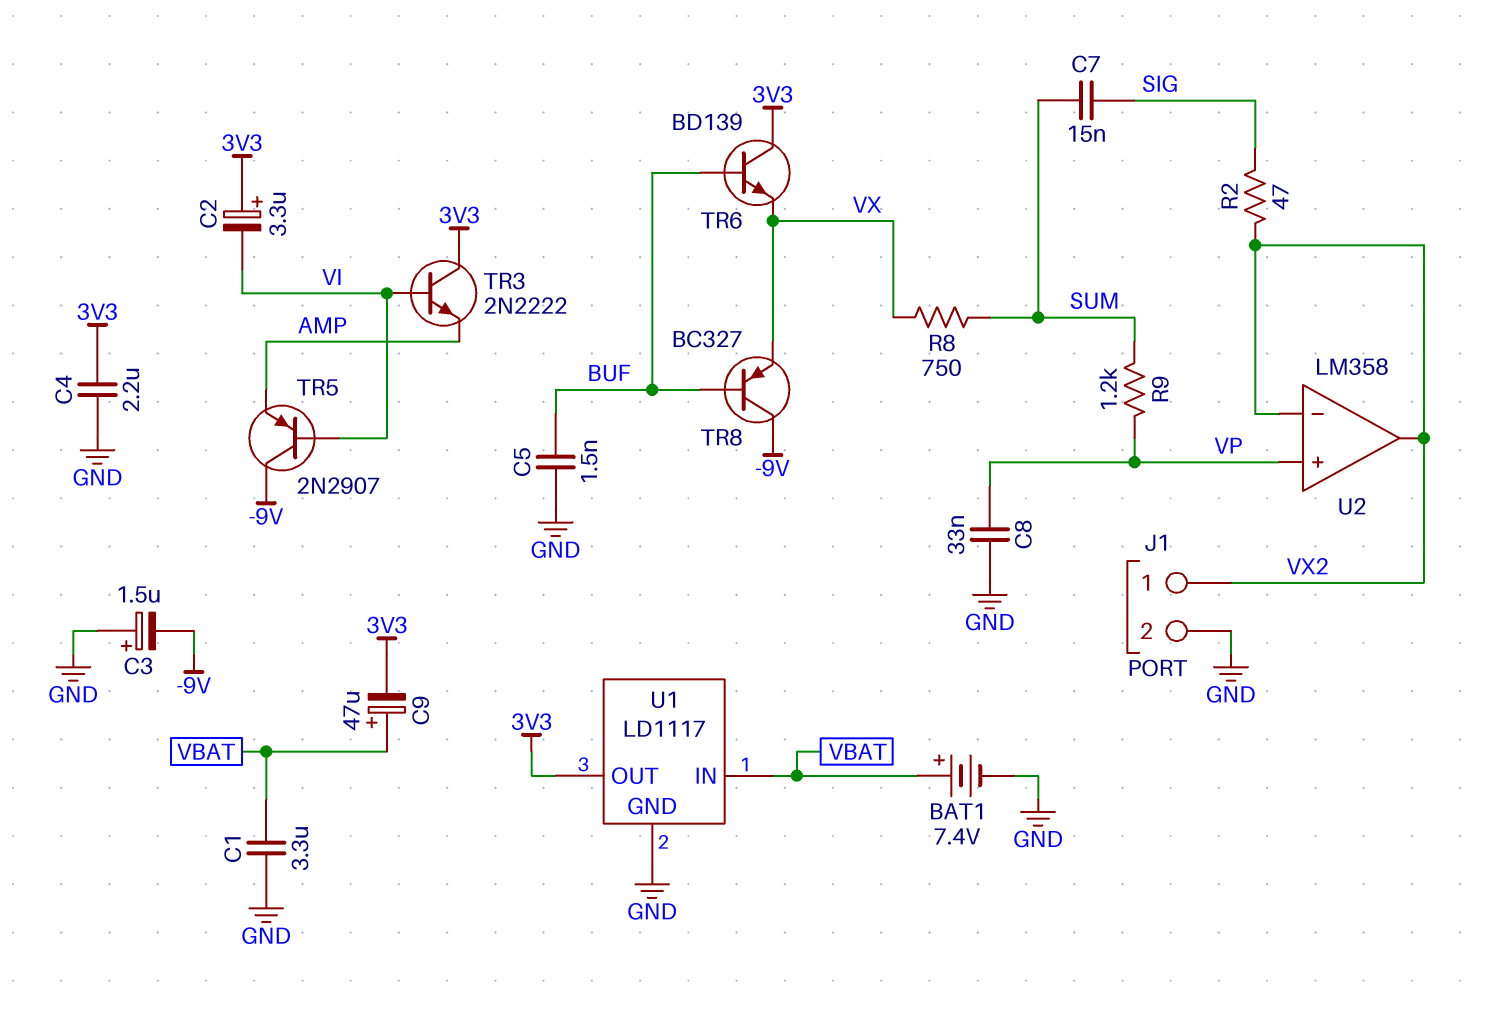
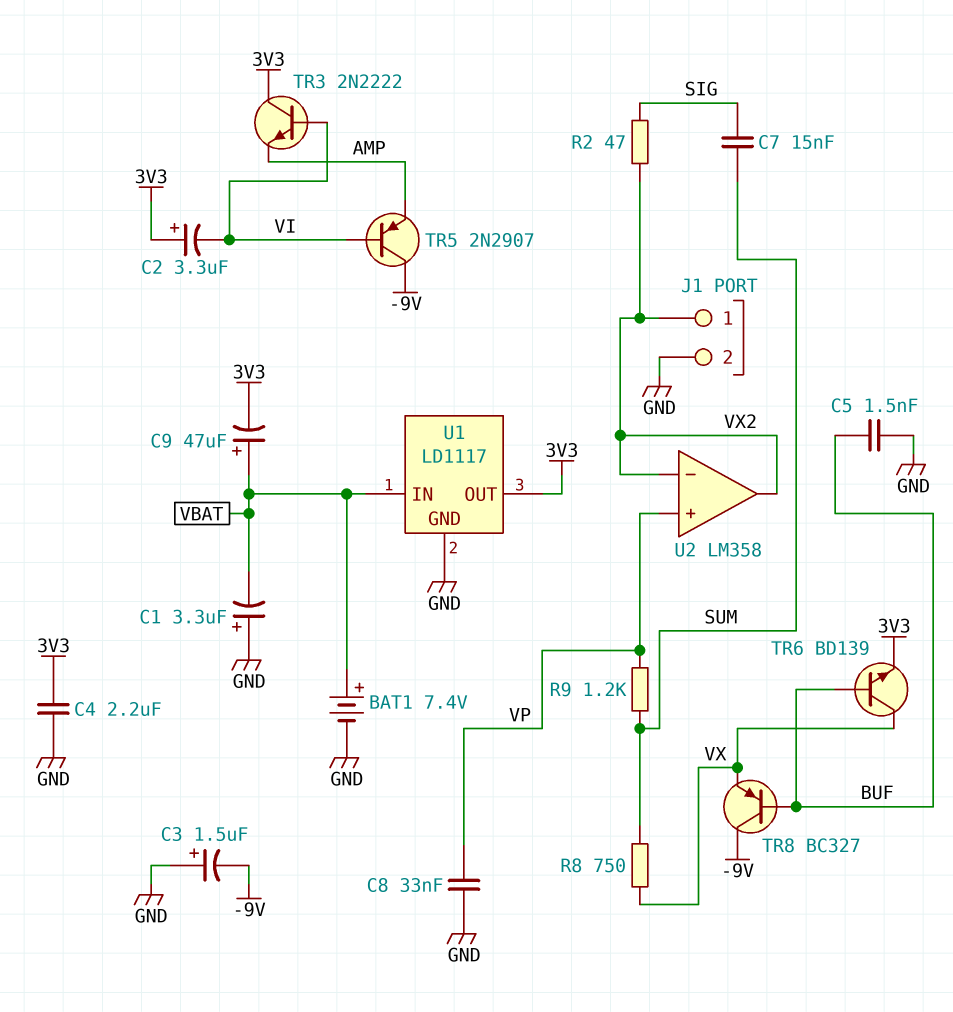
C1: 3.3uF (GND, VBAT) -> 3.3uF (plus GND, minus VBAT)
TR6: NPN BD139 (B BUF, C 3V3, E VX) -> NPN BD139 (B BUF, C VX, E 3V3)

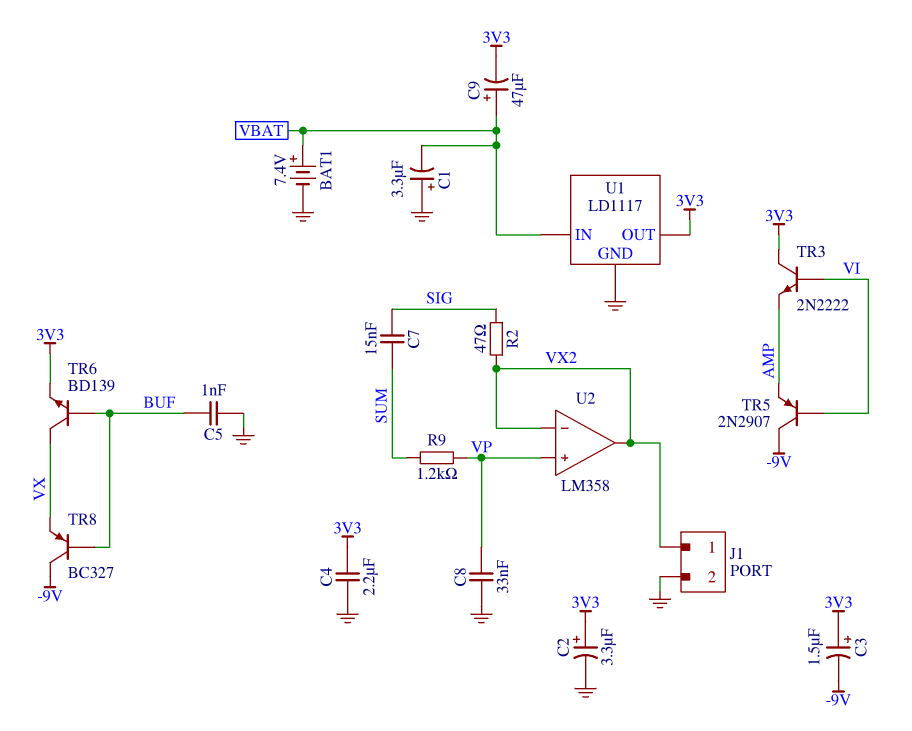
C2: 3.3uF (plus 3V3, minus VI) -> 3.3uF (plus 3V3, minus GND)
C3: 1.5uF (plus GND, minus -9V) -> 1.5uF (plus 3V3, minus -9V)
C5: 1.5nF (BUF, GND) -> 1nF (BUF, GND)
R8: 750 (SUM, VX) -> none

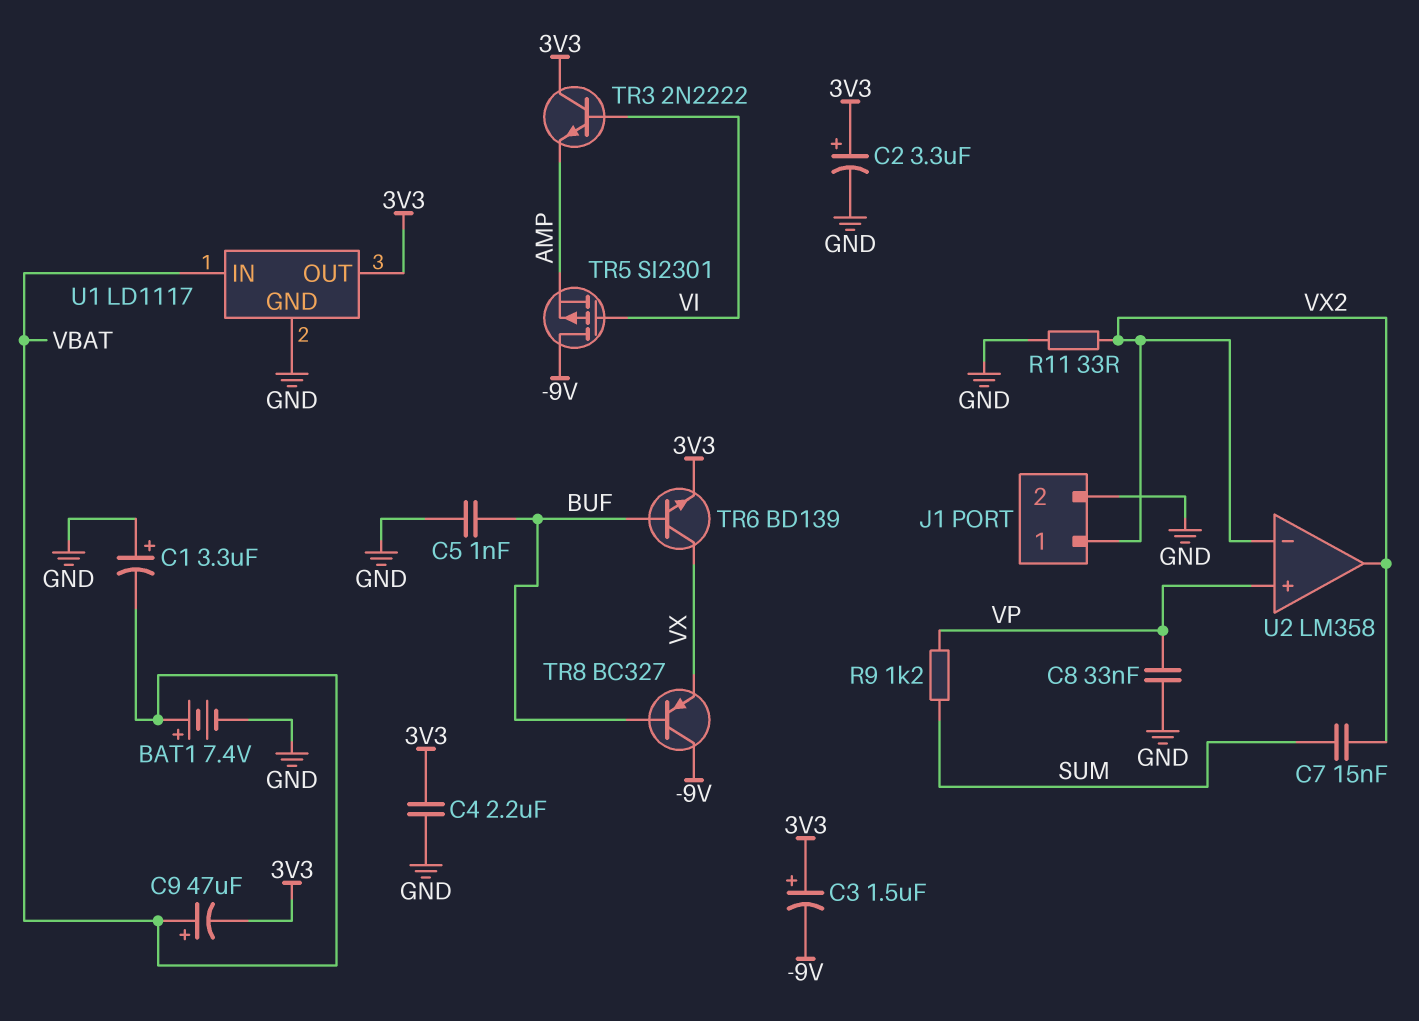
C7: 15nF (SIG, SUM) -> 15nF (SUM, VX2)
R2: 47 (SIG, VX2) -> none
R11: none -> 33 (GND, VX2)
TR5: PNP 2N2907 (B VI, C -9V, E AMP) -> PMOS SI2301 (G VI, D -9V, S AMP)

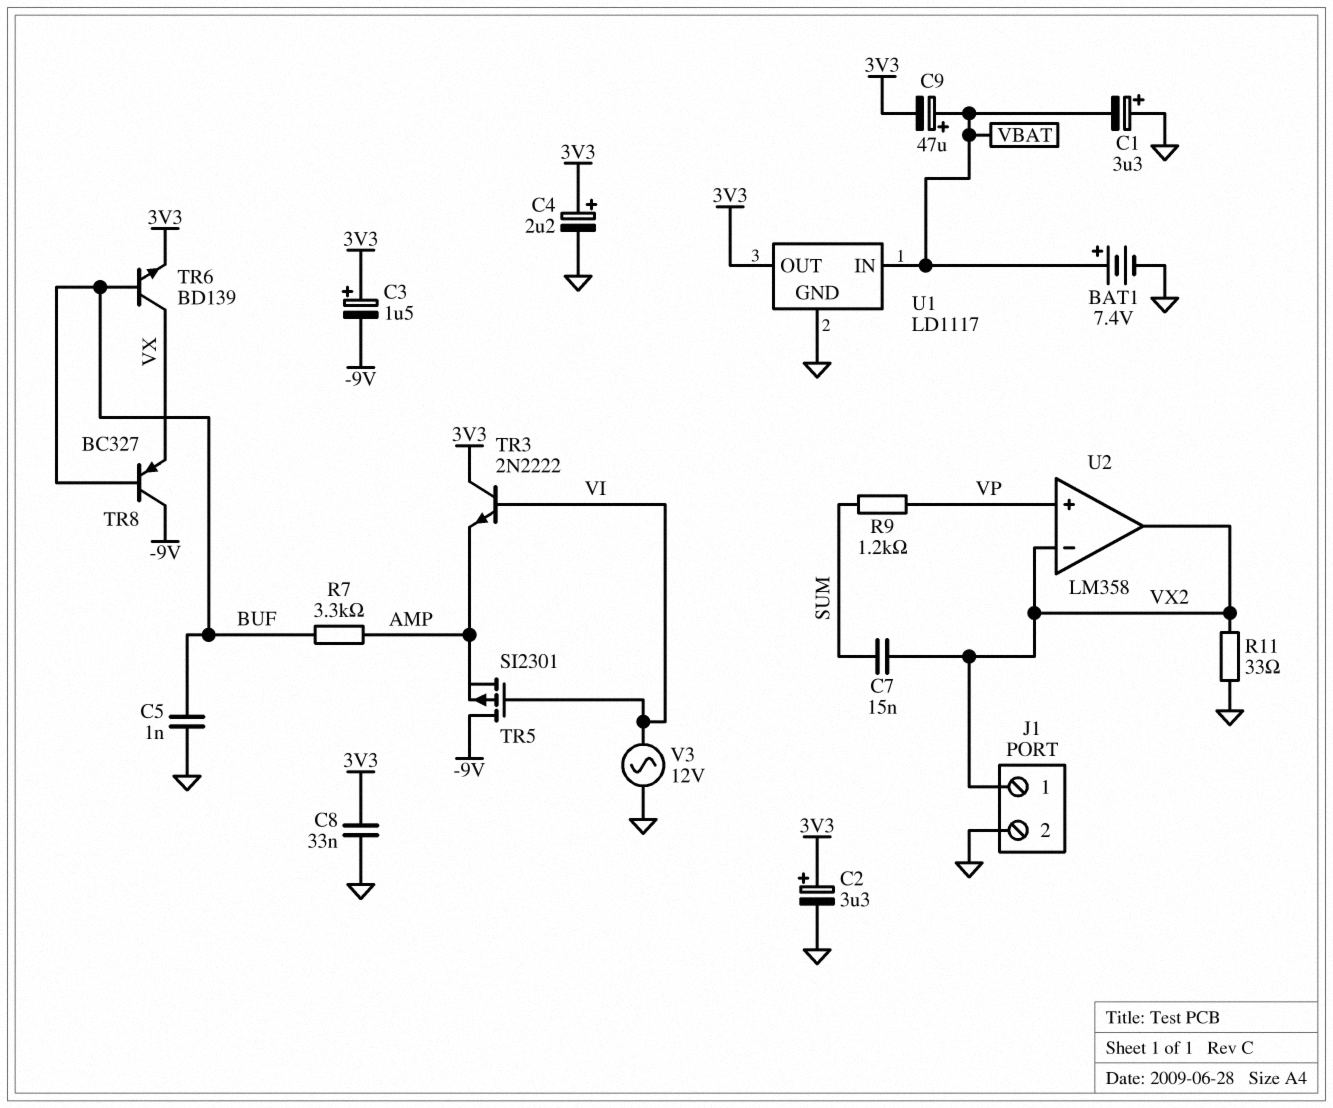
C4: 2.2uF (3V3, GND) -> 2.2uF (plus 3V3, minus GND)
C8: 33nF (GND, VP) -> 33nF (3V3, GND)
R7: none -> 3.3k (AMP, BUF)
V3: none -> AC 12V (GND, VI)

